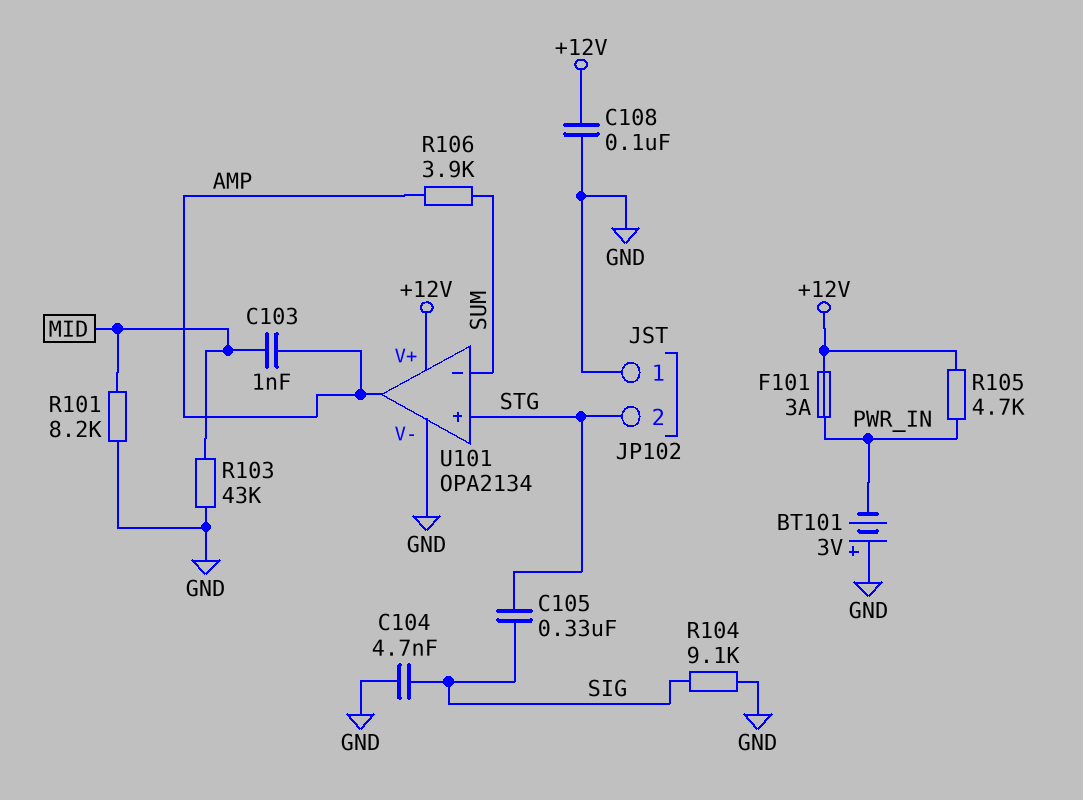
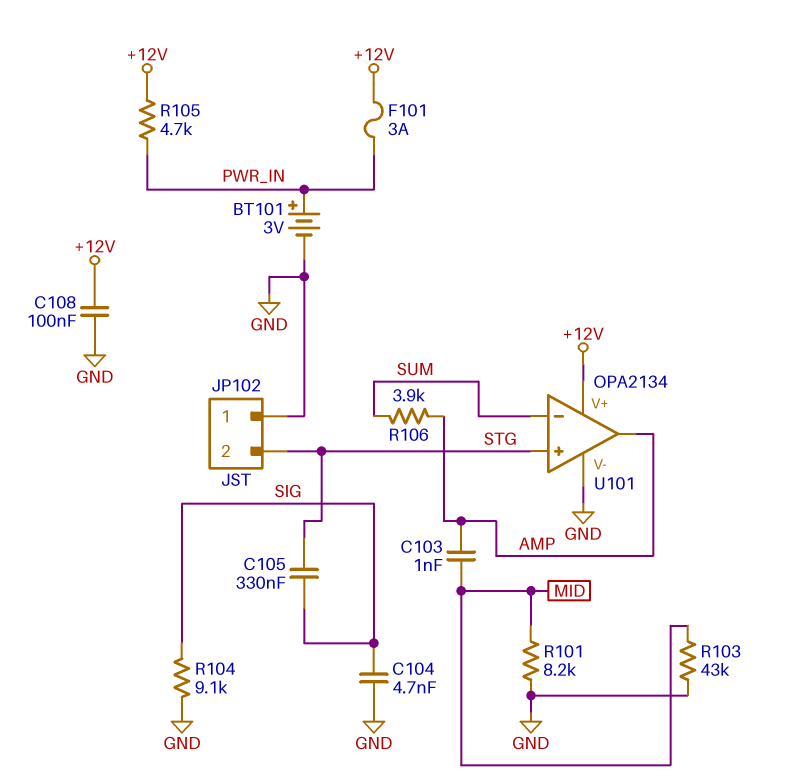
BT101: 3V (plus GND, minus PWR_IN) -> 3V (plus PWR_IN, minus GND)

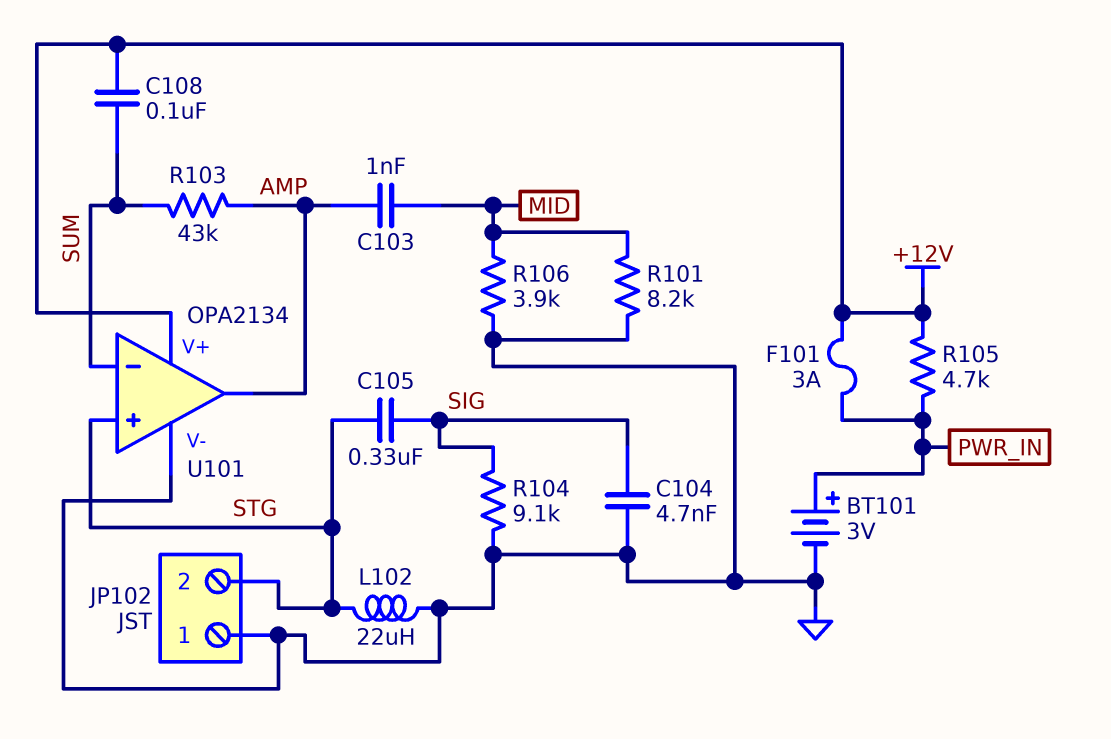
C108: 100nF (+12V, GND) -> 100nF (+12V, SUM)
L102: none -> 22uH (GND, STG)
R103: 43k (GND, MID) -> 43k (AMP, SUM)
R106: 3.9k (AMP, SUM) -> 3.9k (GND, MID)

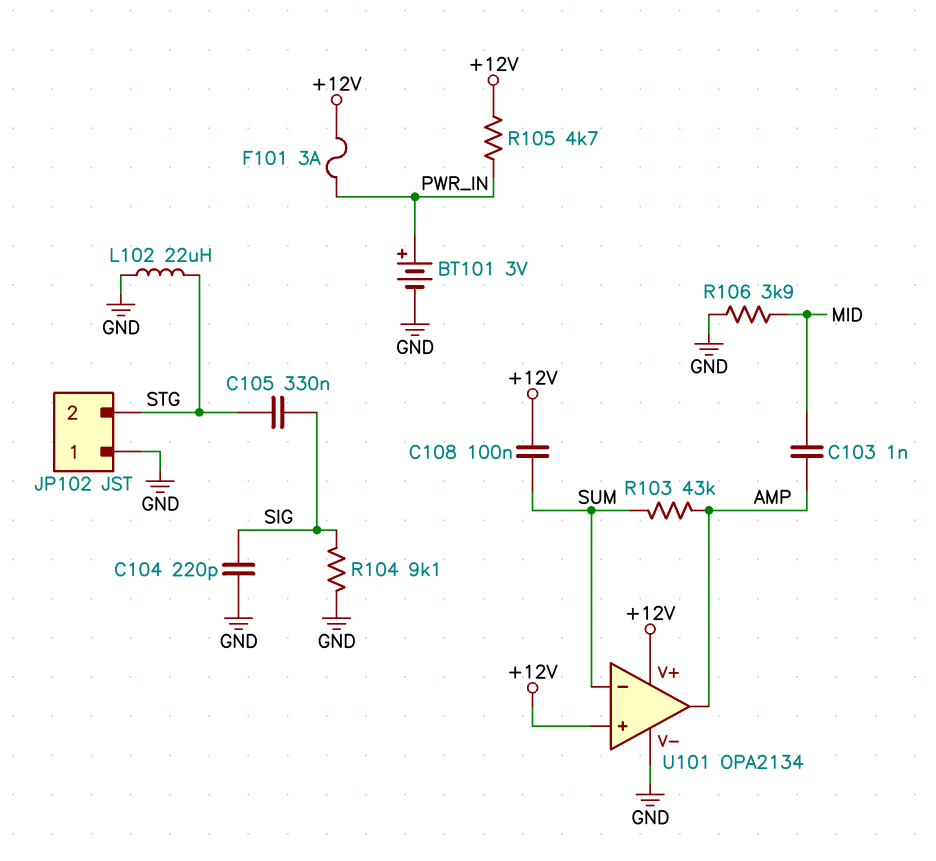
C104: 4.7nF (GND, SIG) -> 220pF (GND, SIG)
R101: 8.2k (GND, MID) -> none
U101 pin in+: STG -> +12V

